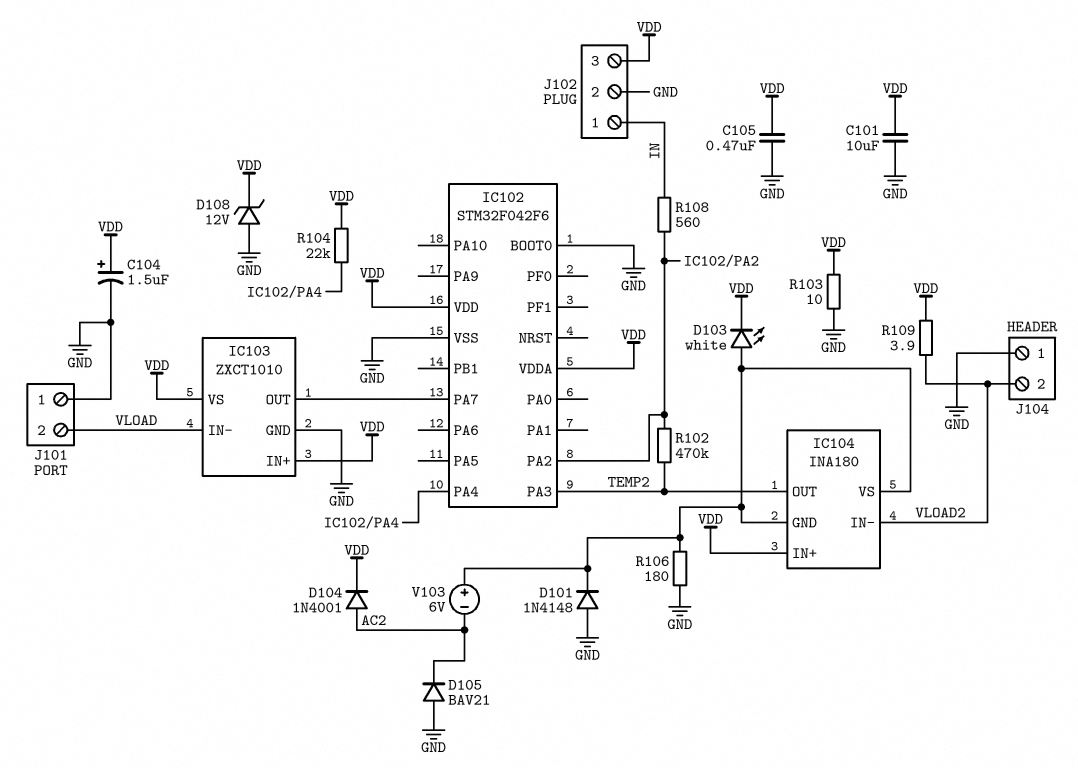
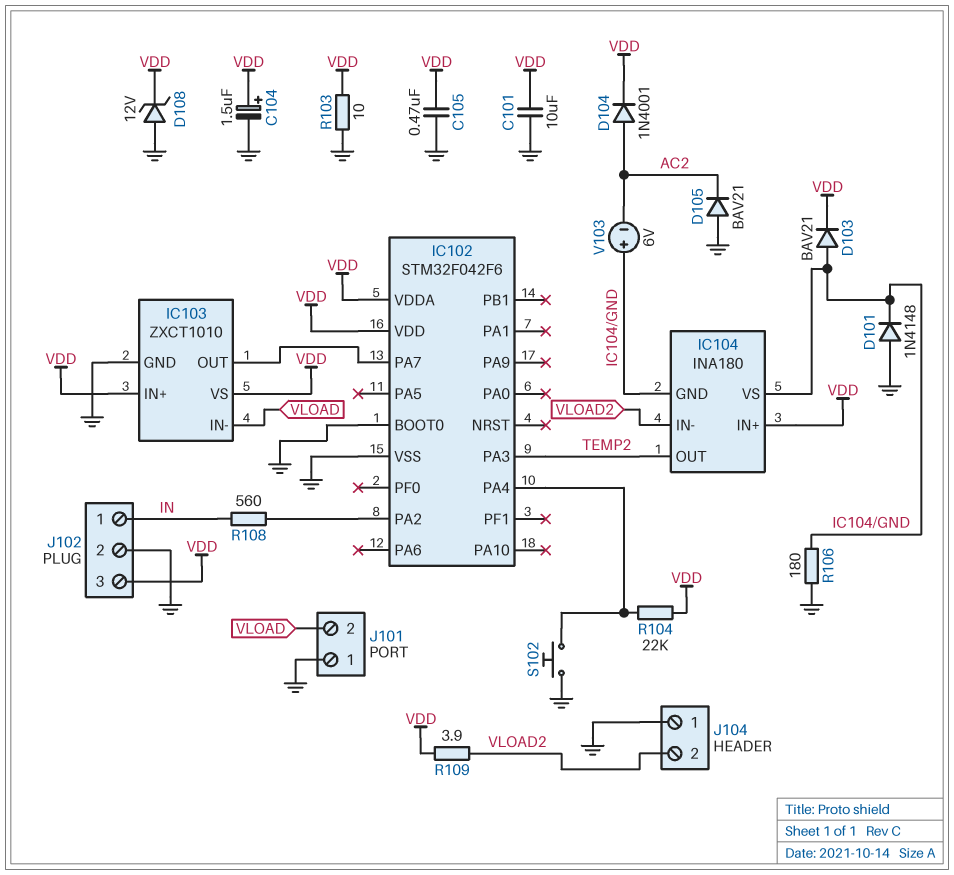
D103: LED white (A IC104/GND, K VDD) -> diode BAV21 (A IC104/GND, K VDD)
R102: 470k (IC102/PA2, TEMP2) -> none
S102: none -> button (GND, IC102/PA4)

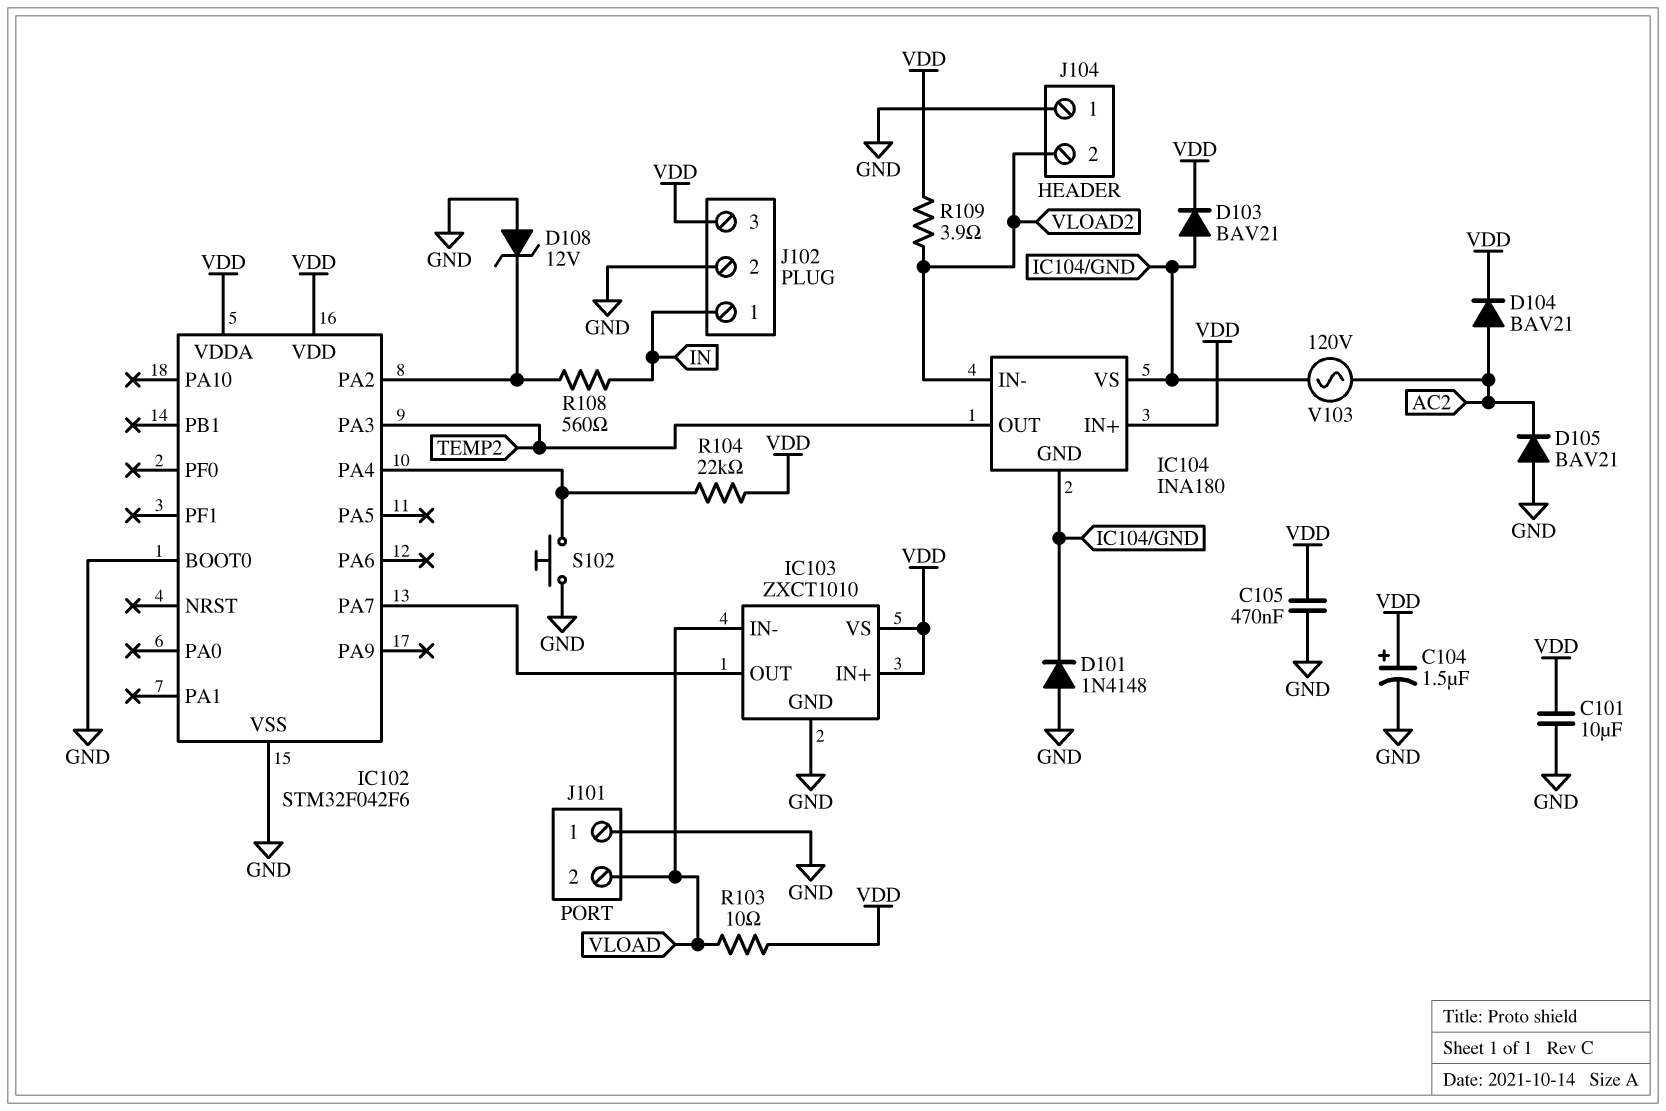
D104: diode 1N4001 (A AC2, K VDD) -> diode BAV21 (A AC2, K VDD)
D108: zener 12V (A GND, K VDD) -> zener 12V (A GND, K IC102/PA2)
R103: 10 (GND, VDD) -> 10 (VDD, VLOAD)
R106: 180 (GND, IC104/GND) -> none
V103: 6V (plus IC104/GND, minus AC2) -> AC 120V (AC2, IC104/GND)

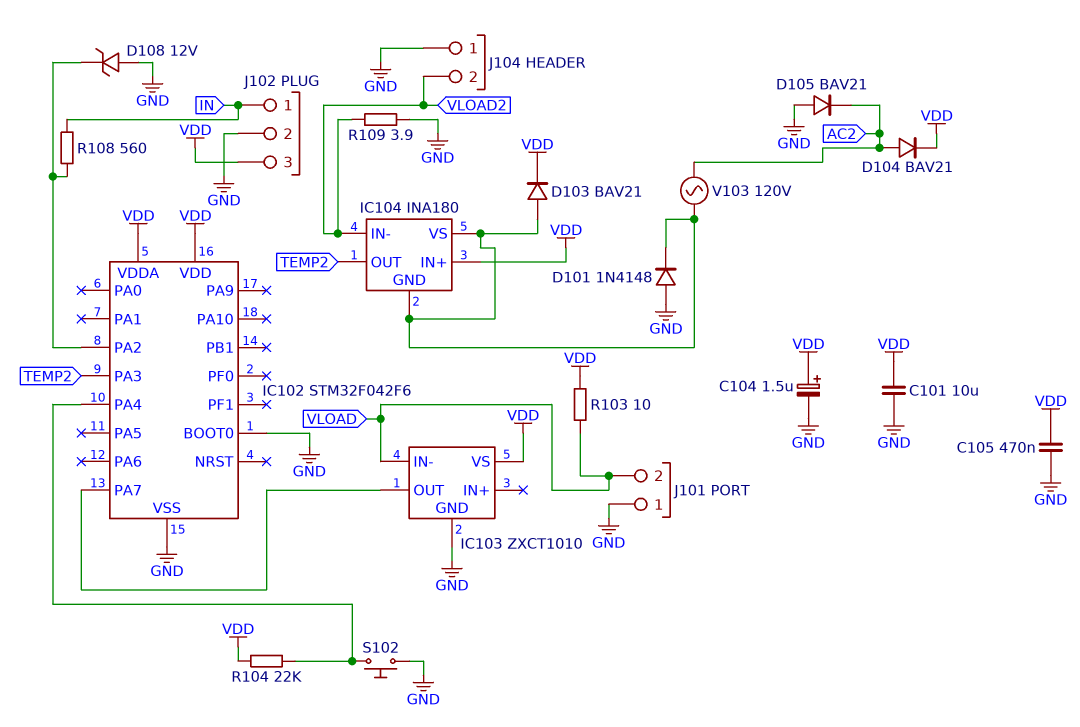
IC103 pin IN+: VDD -> none
R109: 3.9 (VDD, VLOAD2) -> 3.9 (GND, VLOAD2)

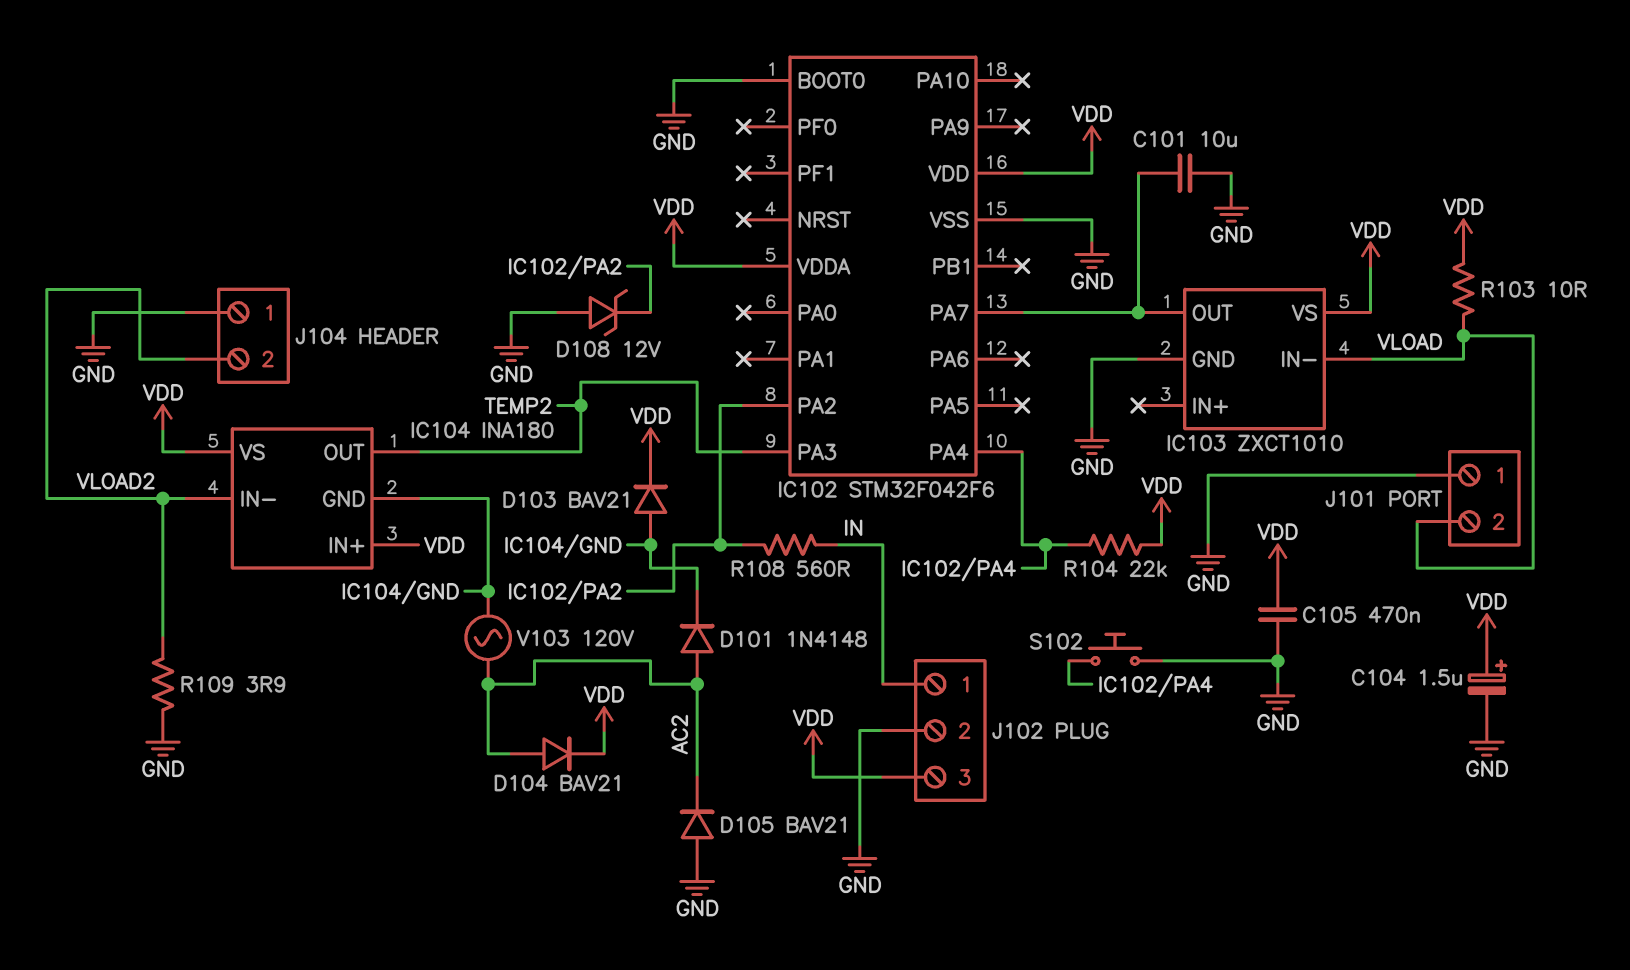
C101: 10uF (GND, VDD) -> 10uF (GND, IC102/PA7)
D101: diode 1N4148 (A GND, K IC104/GND) -> diode 1N4148 (A AC2, K IC104/GND)
IC104 pin VS: IC104/GND -> VDD

